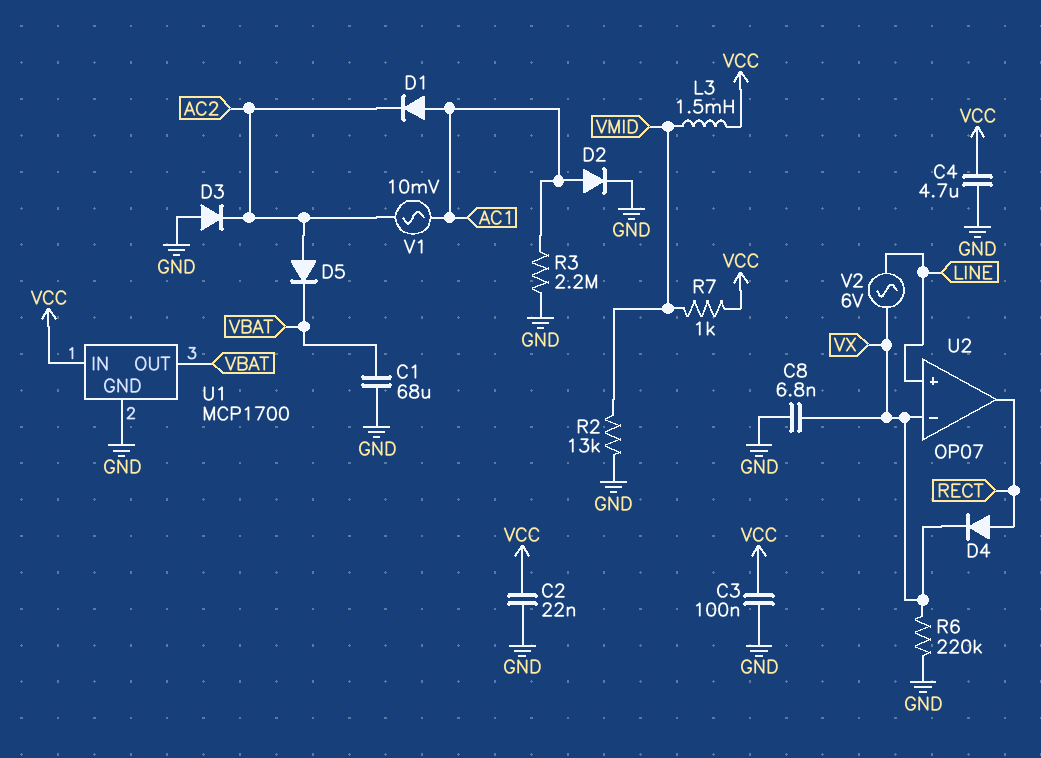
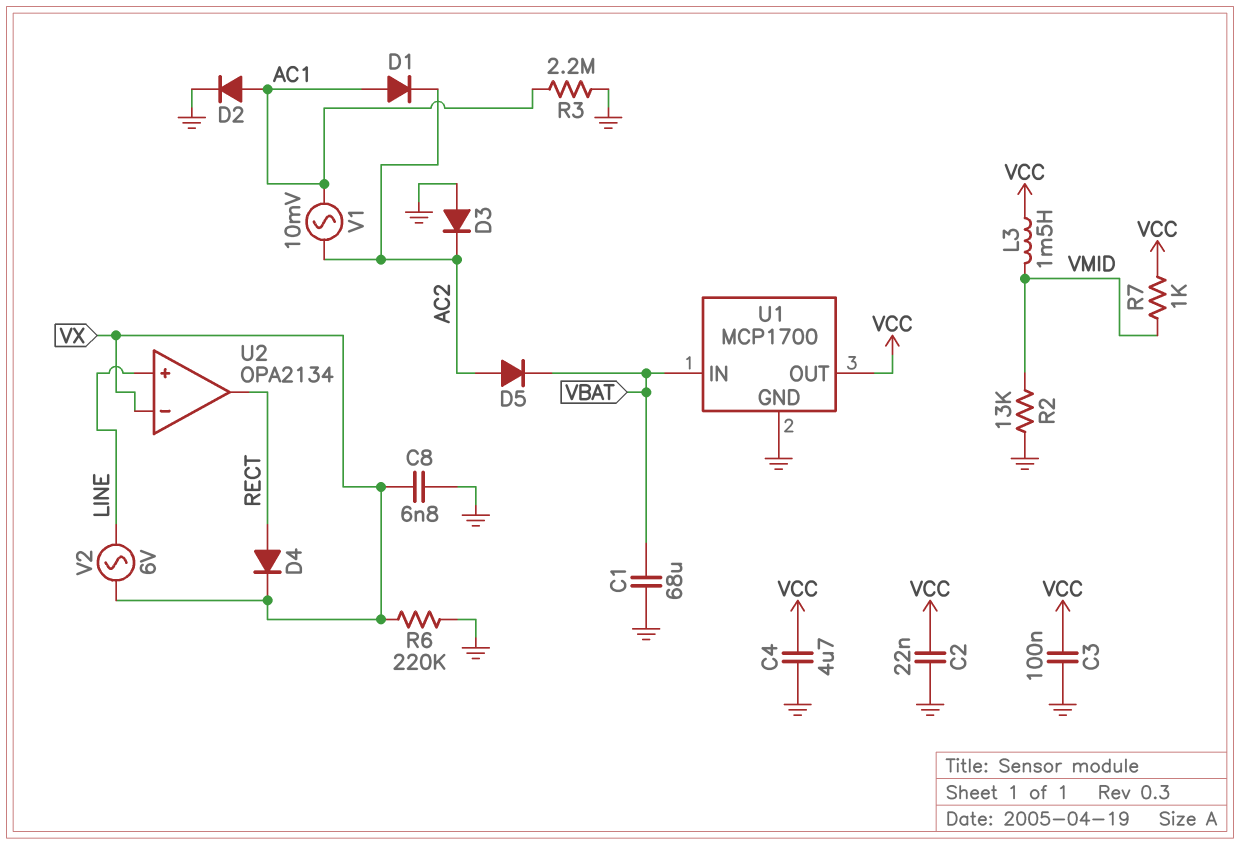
U1 pin IN: VCC -> VBAT
U1 pin OUT: VBAT -> VCC
U2: OP07 -> OPA2134

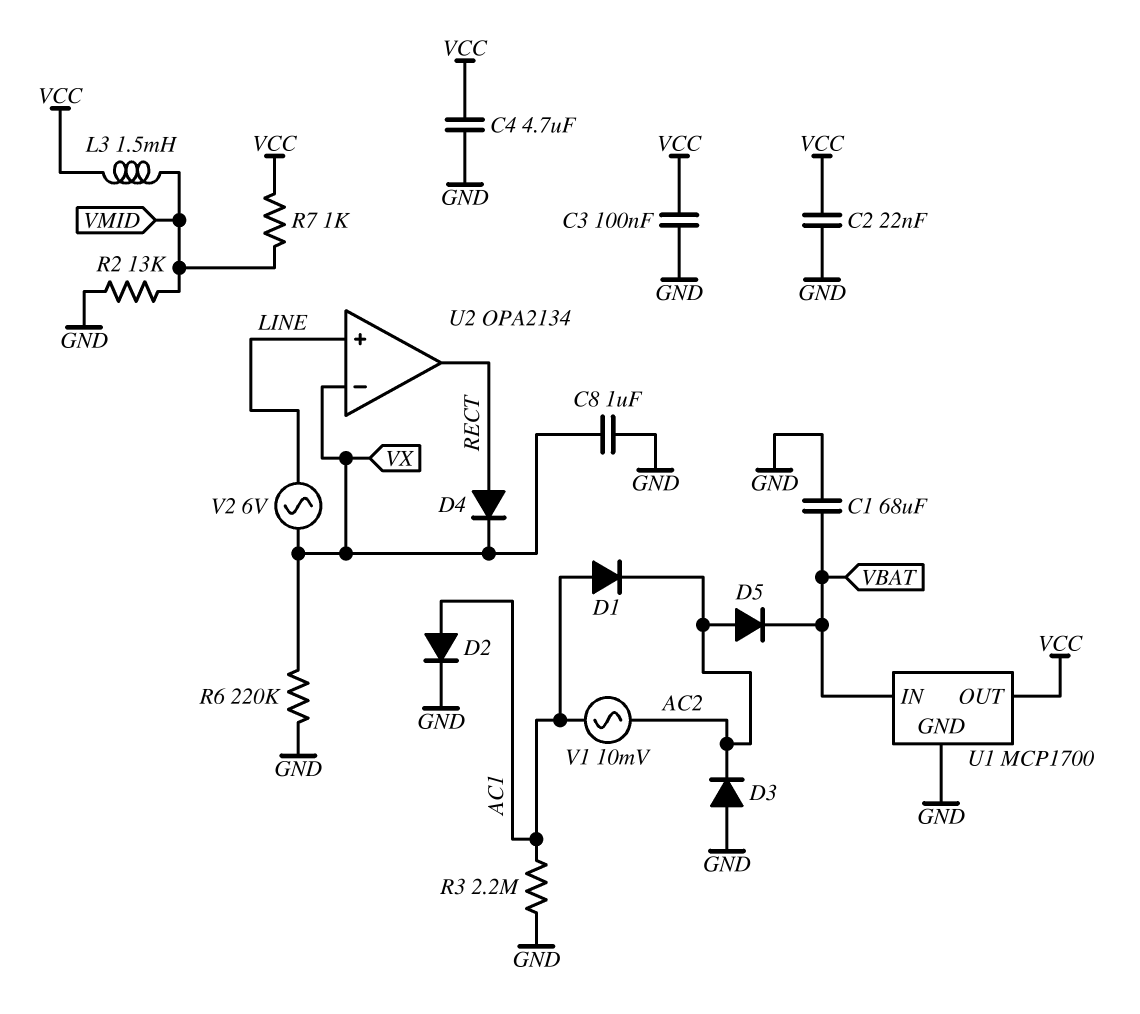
C8: 6.8nF (GND, VX) -> 1uF (GND, VX)

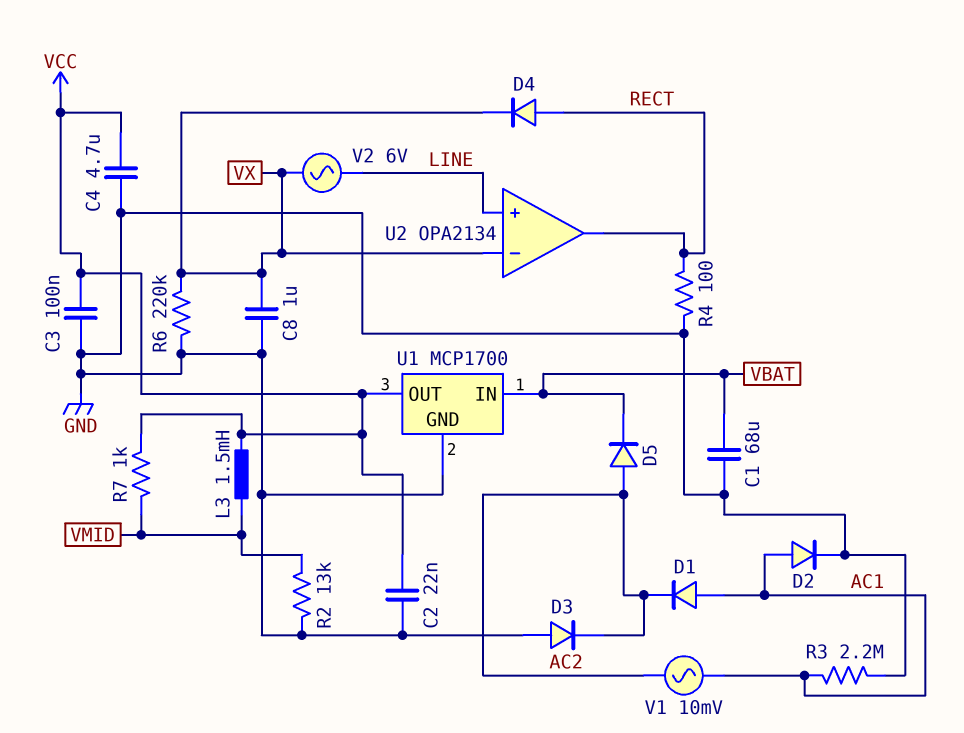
R4: none -> 100 (GND, RECT)

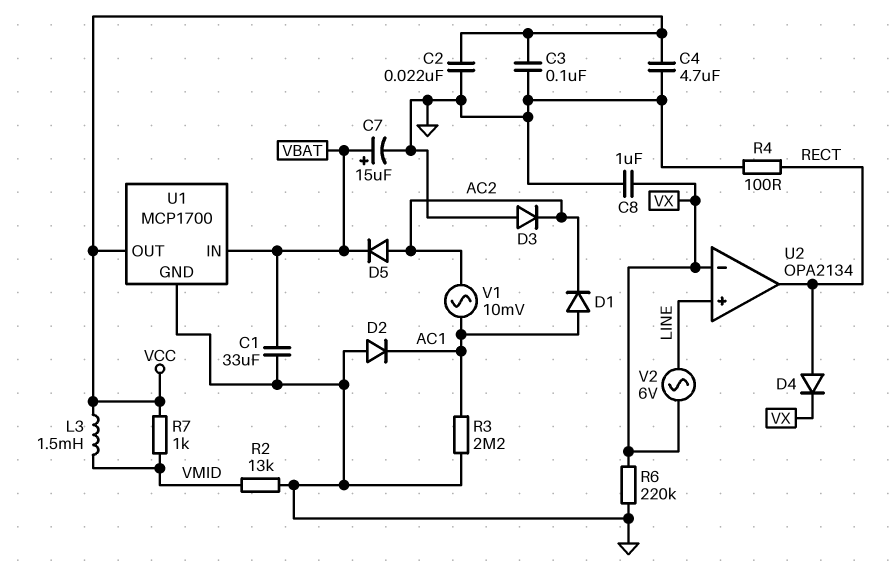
C1: 68uF (GND, VBAT) -> 33uF (GND, VBAT)
C7: none -> 15uF (plus VBAT, minus GND)
D2: diode (A AC1, K GND) -> diode (A GND, K AC1)

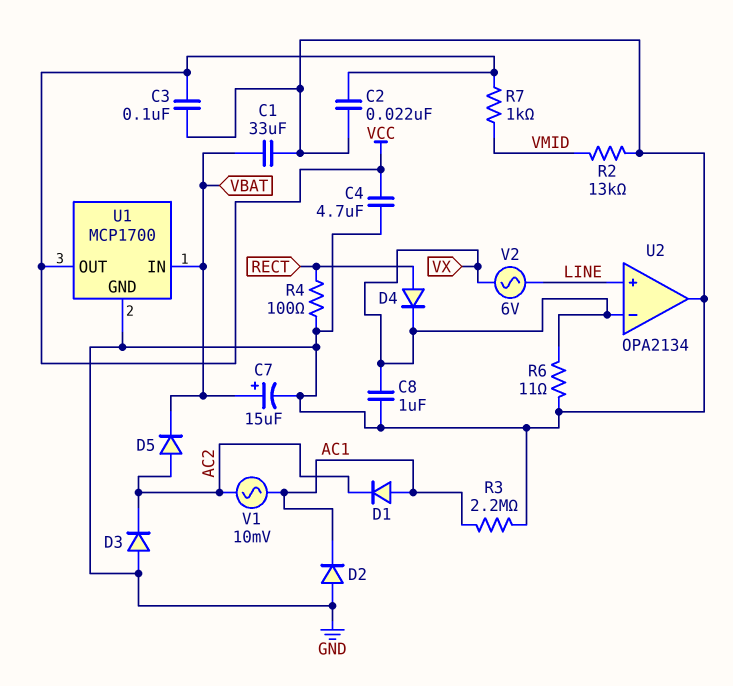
L3: 1.5mH (VCC, VMID) -> none
R6: 220k (GND, VX) -> 11 (GND, VX)
U2 pin out: RECT -> GND

